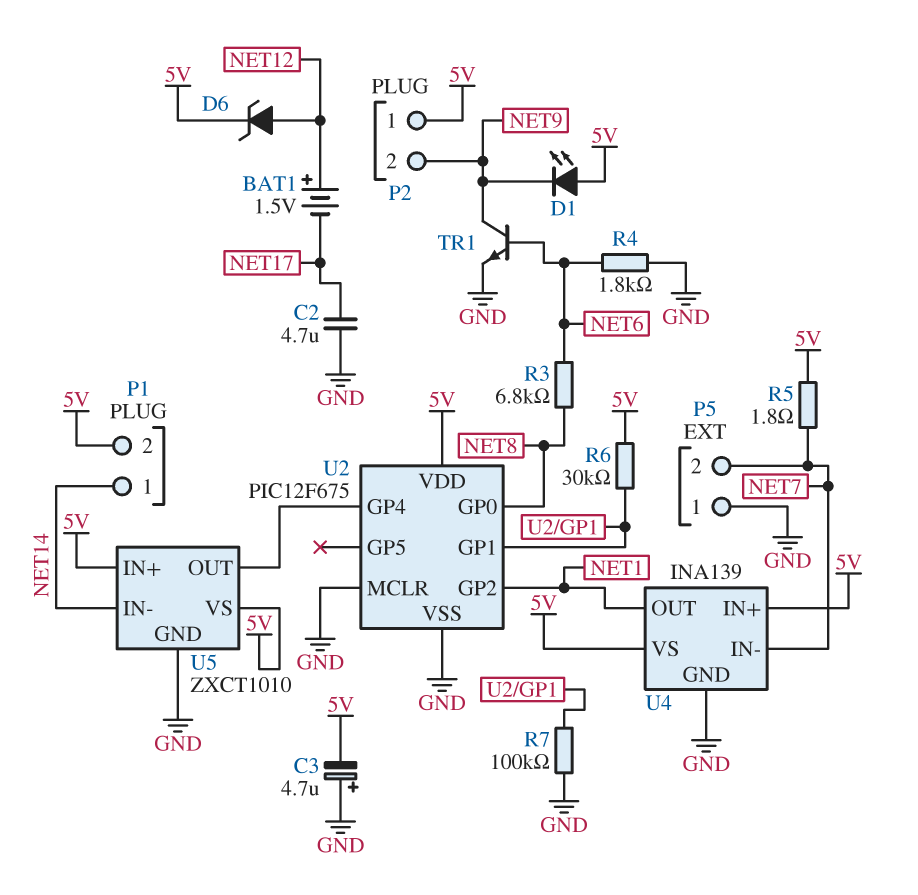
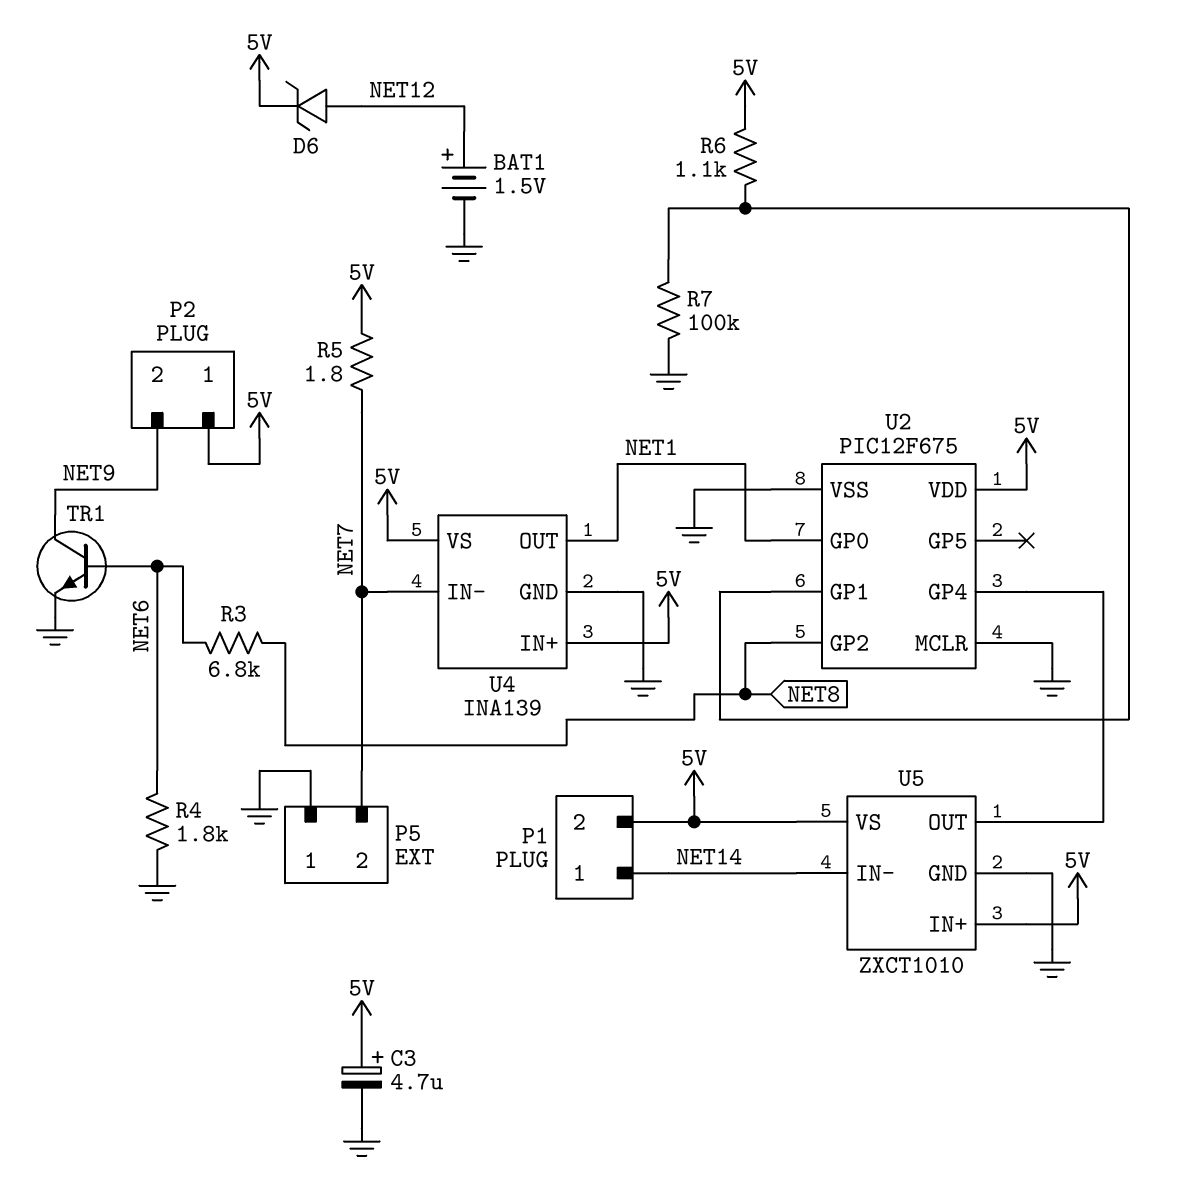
BAT1: 1.5V (plus NET12, minus NET17) -> 1.5V (plus NET12, minus GND)
C2: 4.7uF (GND, NET17) -> none
C3: 4.7uF (plus GND, minus 5V) -> 4.7uF (plus 5V, minus GND)
D1: LED (A 5V, K NET9) -> none
R6: 30k (5V, U2/GP1) -> 1.1k (5V, U2/GP1)
U2 pin GP0: NET8 -> NET1
U2 pin GP2: NET1 -> NET8

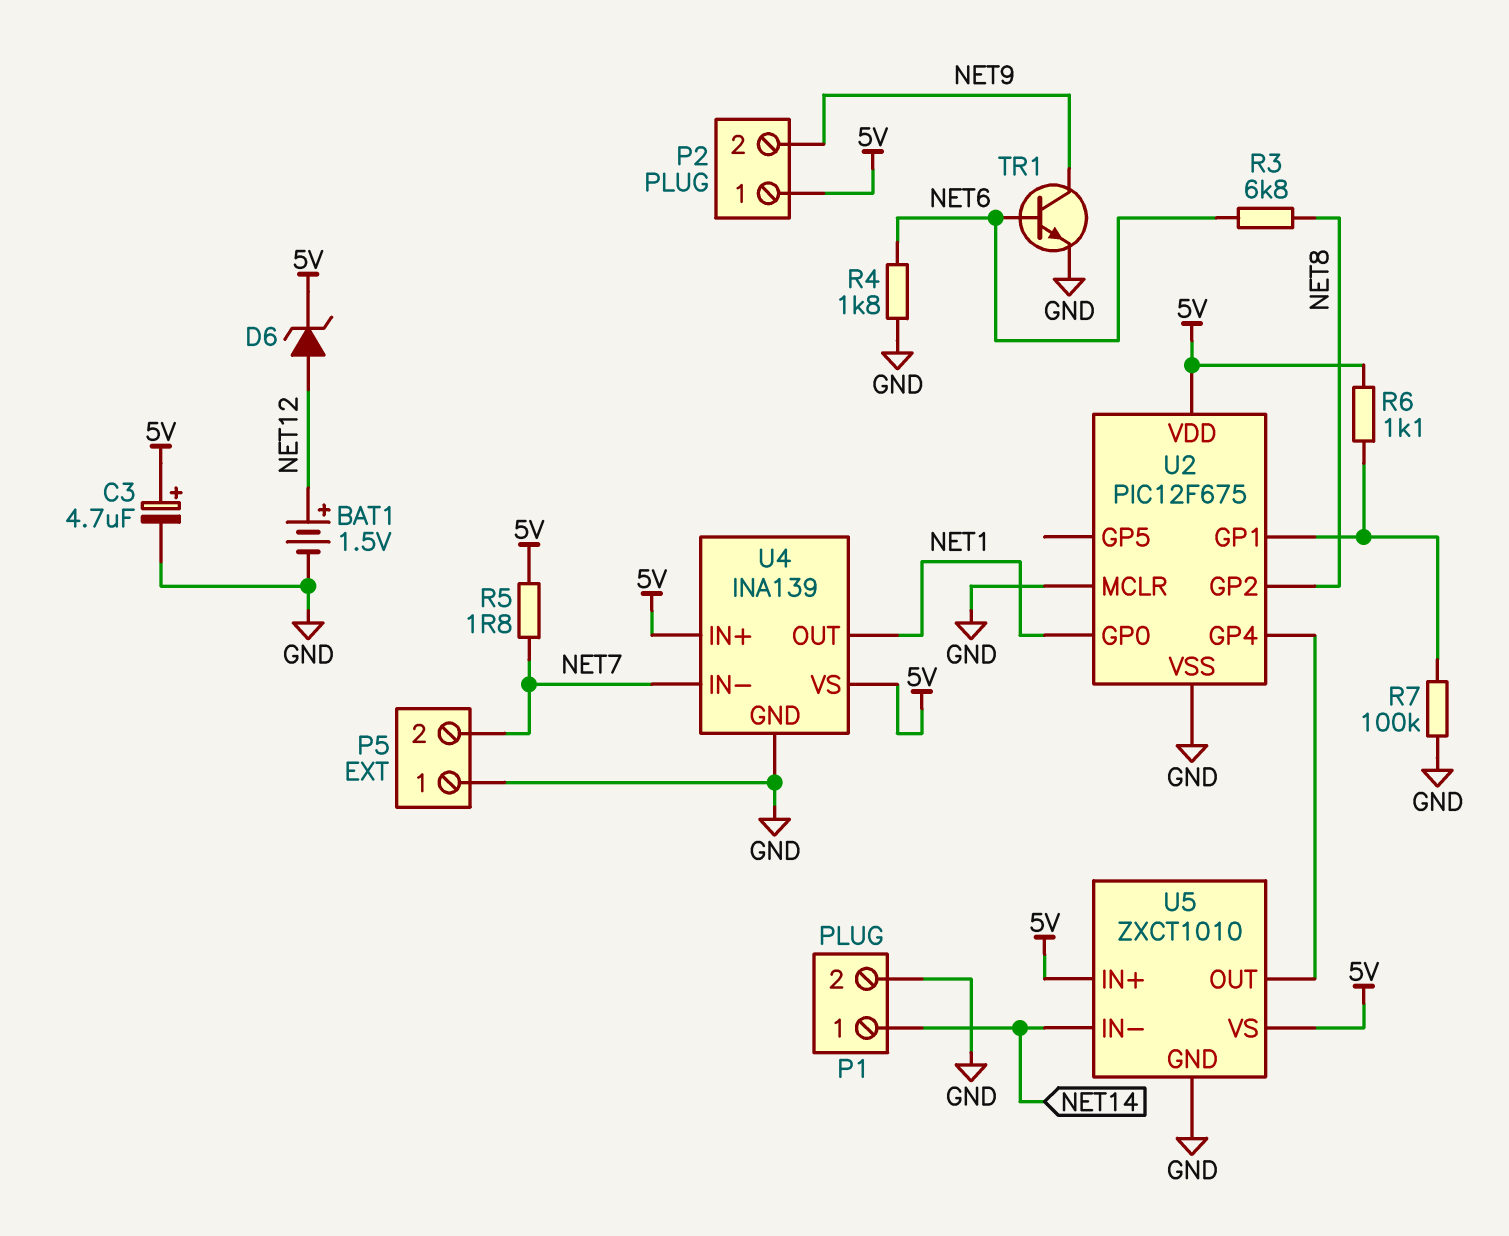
P1 pin 2: 5V -> GND

